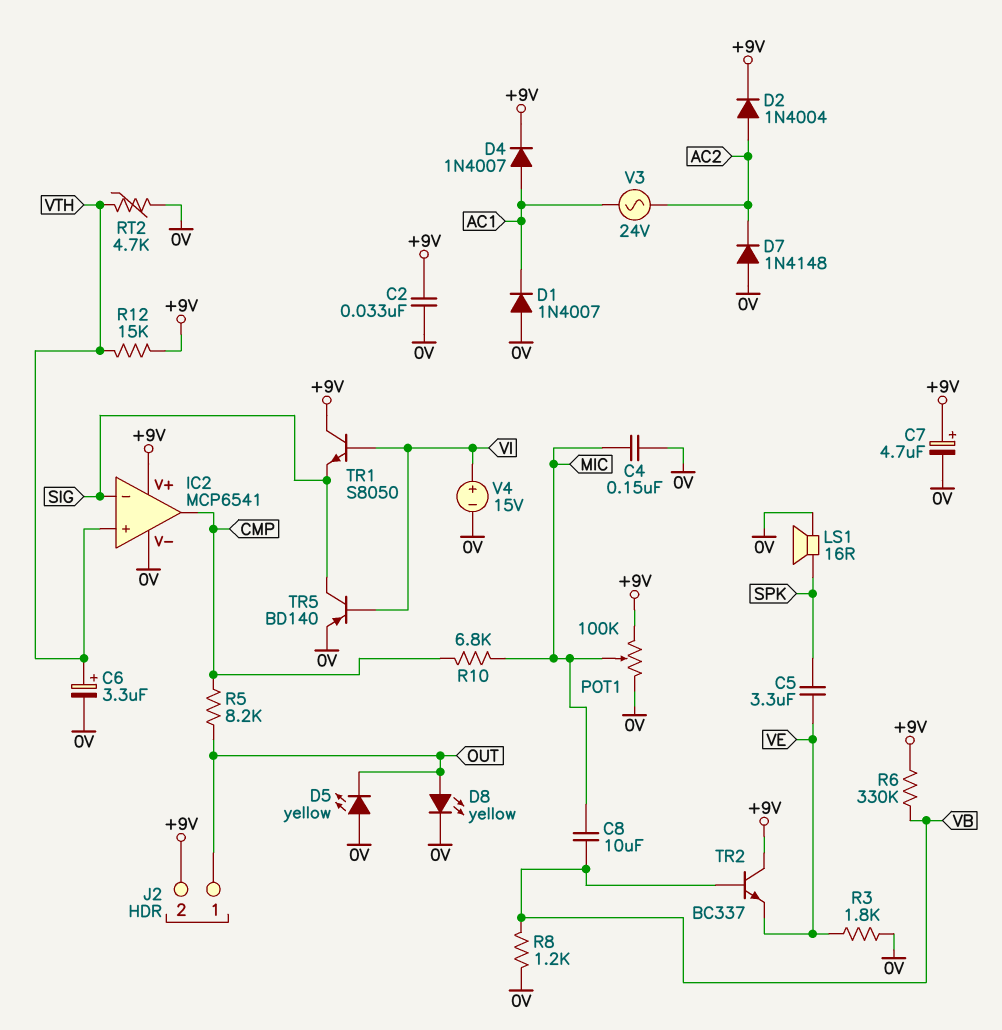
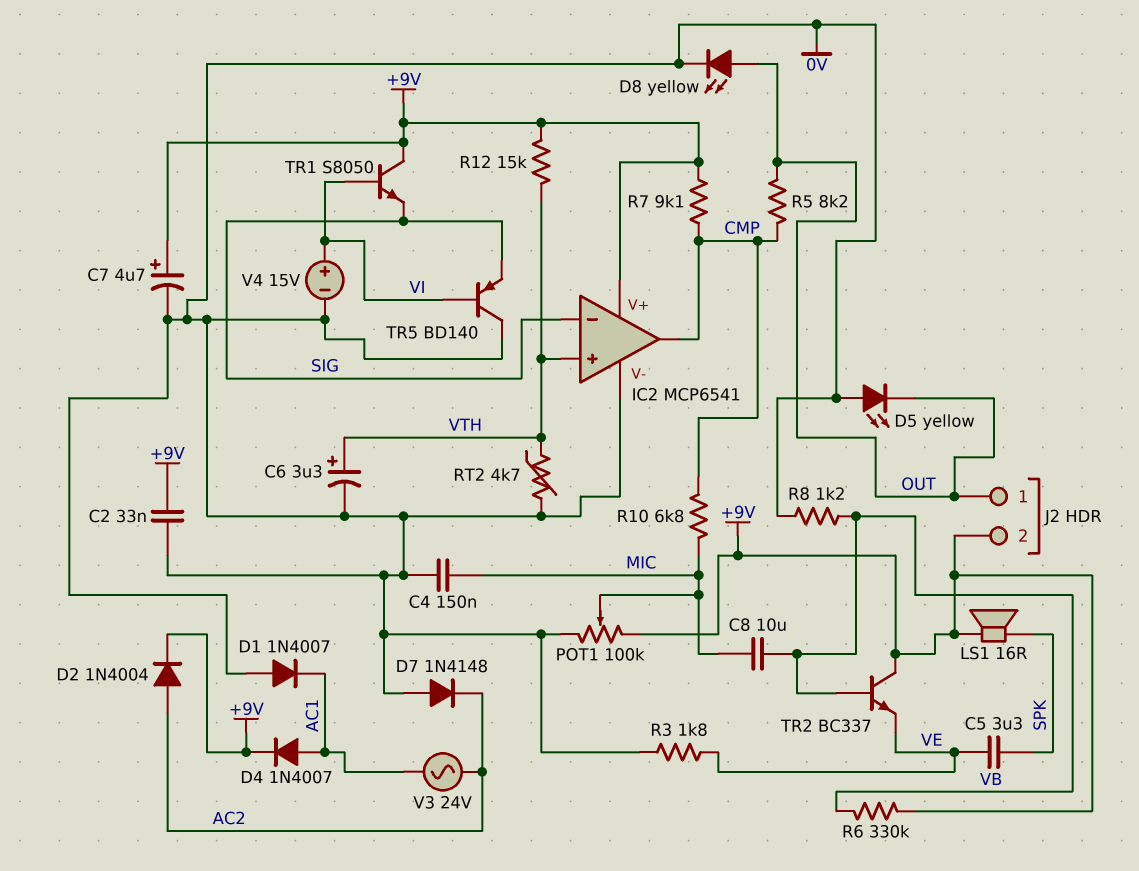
LS1: speaker 16R (0V, SPK) -> speaker 16R (+9V, SPK)
R7: none -> 9.1k (+9V, CMP)
TR5: PNP BD140 (B VI, C SIG, E 0V) -> PNP BD140 (B VI, C 0V, E SIG)

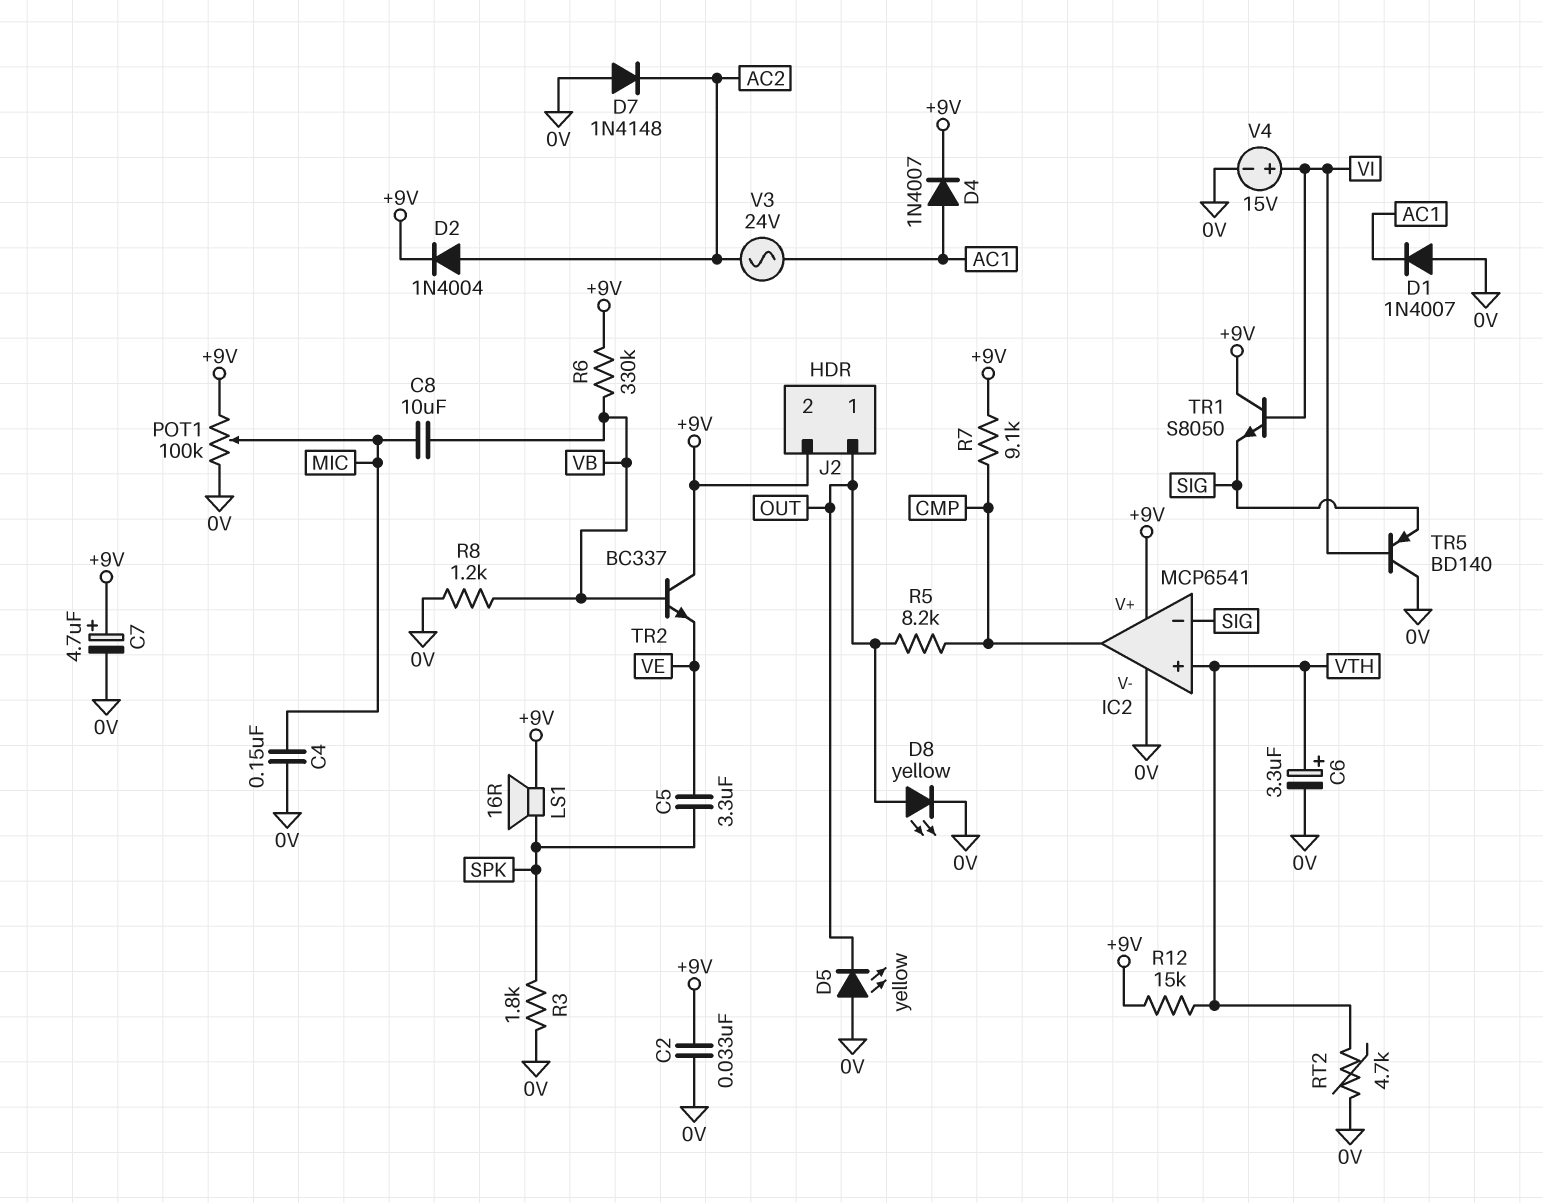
R3: 1.8k (0V, VE) -> 1.8k (0V, SPK)
R10: 6.8k (CMP, MIC) -> none

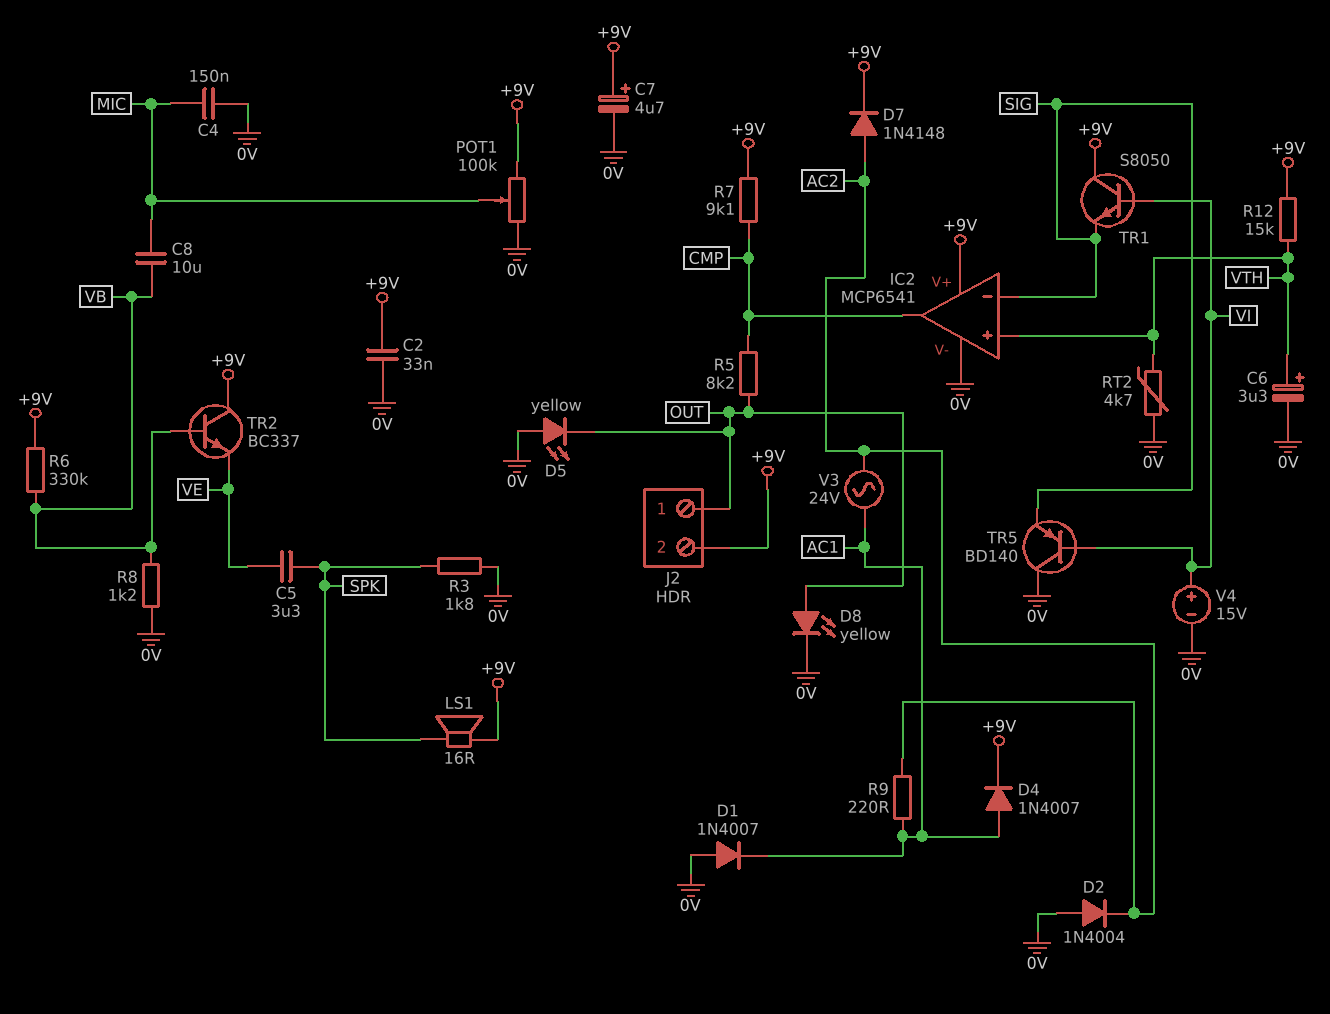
D2: diode 1N4004 (A AC2, K +9V) -> diode 1N4004 (A 0V, K AC2)
D7: diode 1N4148 (A 0V, K AC2) -> diode 1N4148 (A AC2, K +9V)
R9: none -> 220 (AC1, AC2)

